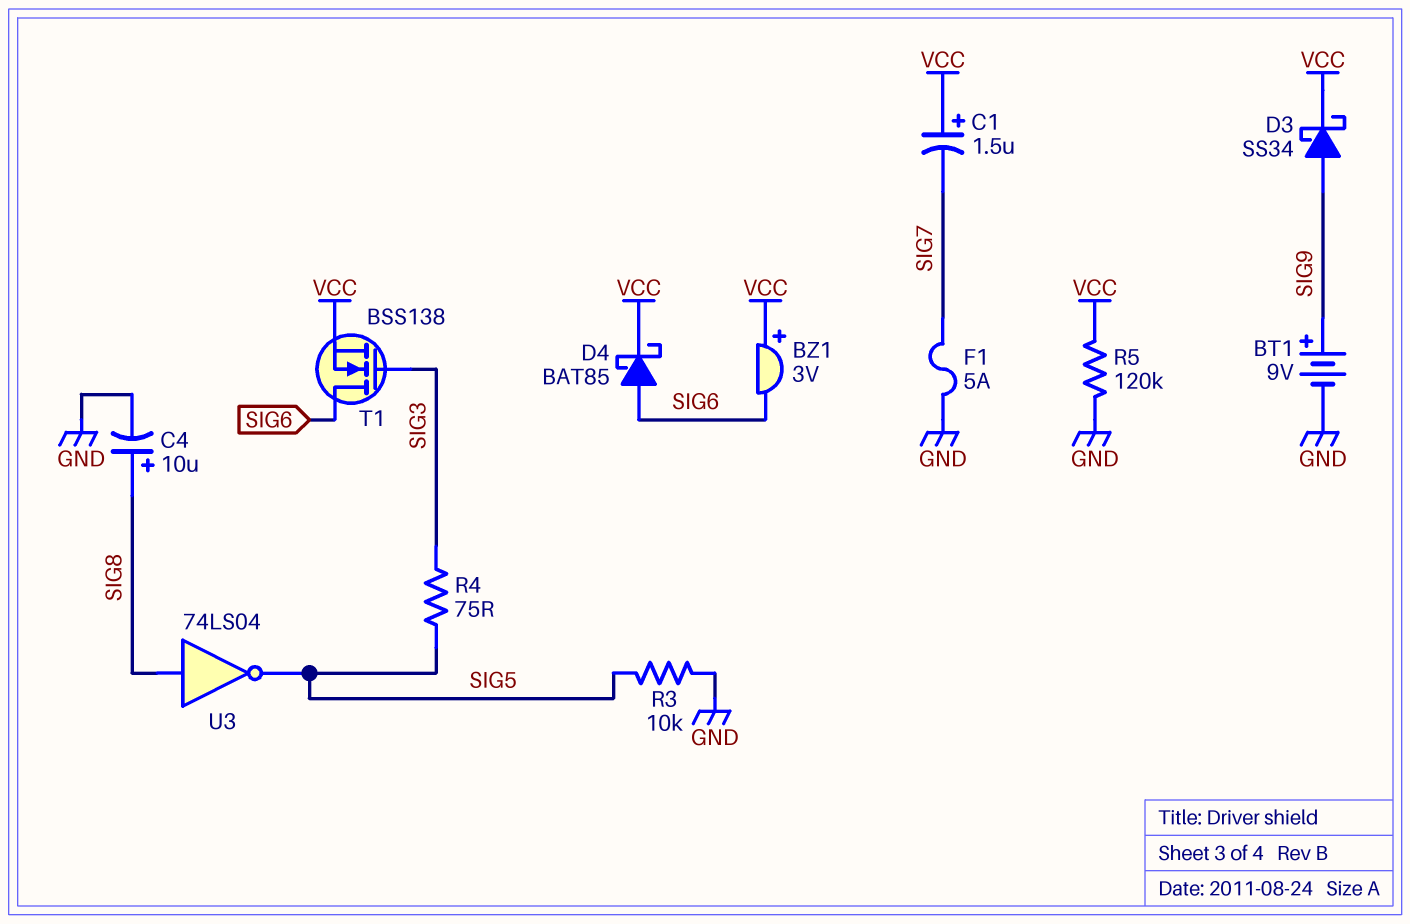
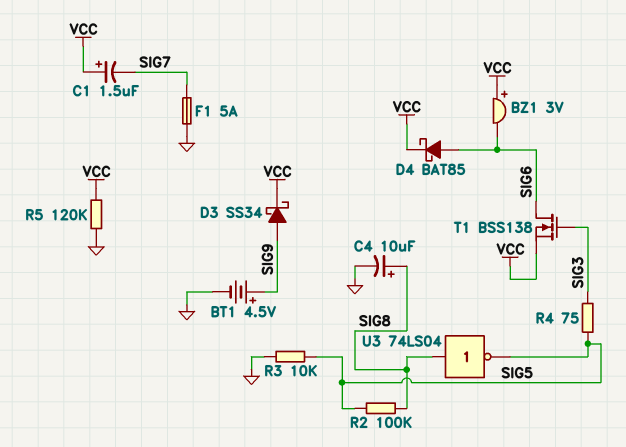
BT1: 9V (plus SIG9, minus GND) -> 4.5V (plus SIG9, minus GND)
R2: none -> 100k (SIG5, SIG8)

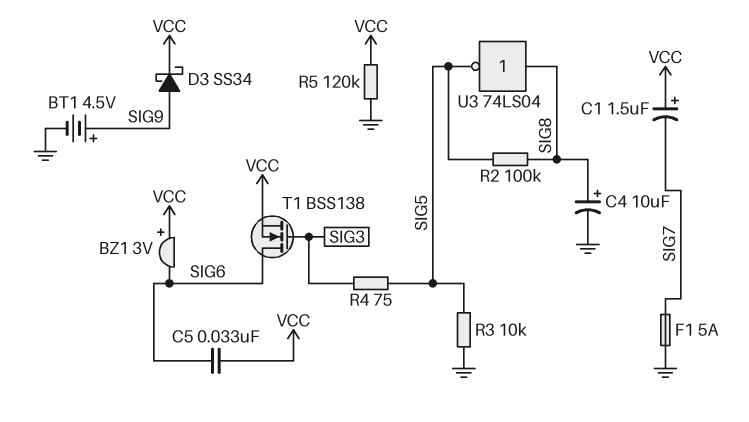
C5: none -> 33nF (SIG6, VCC)
D4: schottky BAT85 (A SIG6, K VCC) -> none

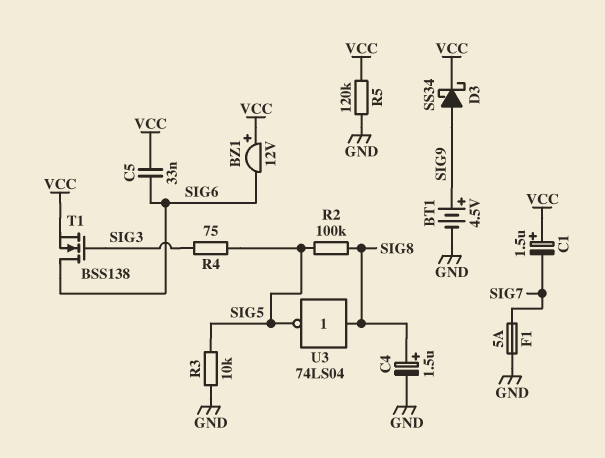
BZ1: buzzer 3V (plus VCC, minus SIG6) -> buzzer 12V (plus VCC, minus SIG6)
C4: 10uF (plus SIG8, minus GND) -> 1.5uF (plus SIG8, minus GND)

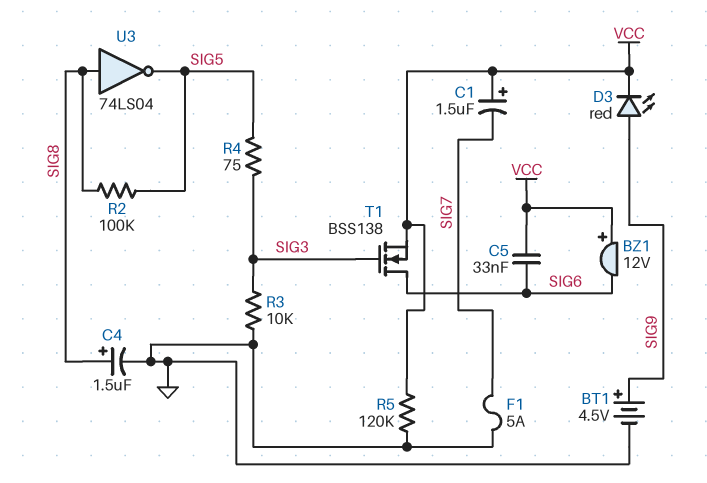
D3: schottky SS34 (A SIG9, K VCC) -> LED red (A SIG9, K VCC)
R3: 10k (GND, SIG5) -> 10k (GND, SIG3)

